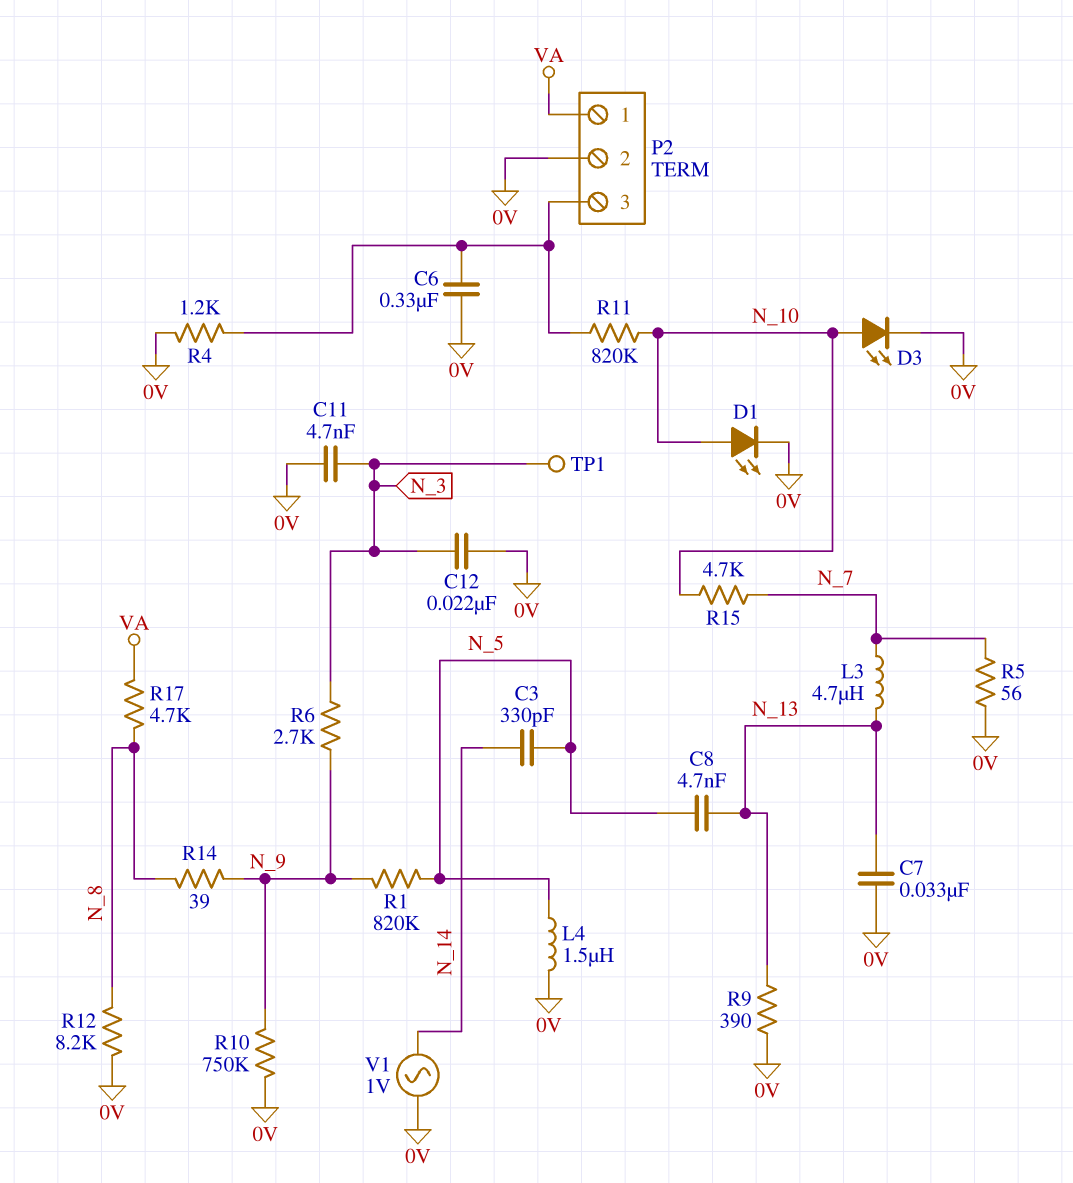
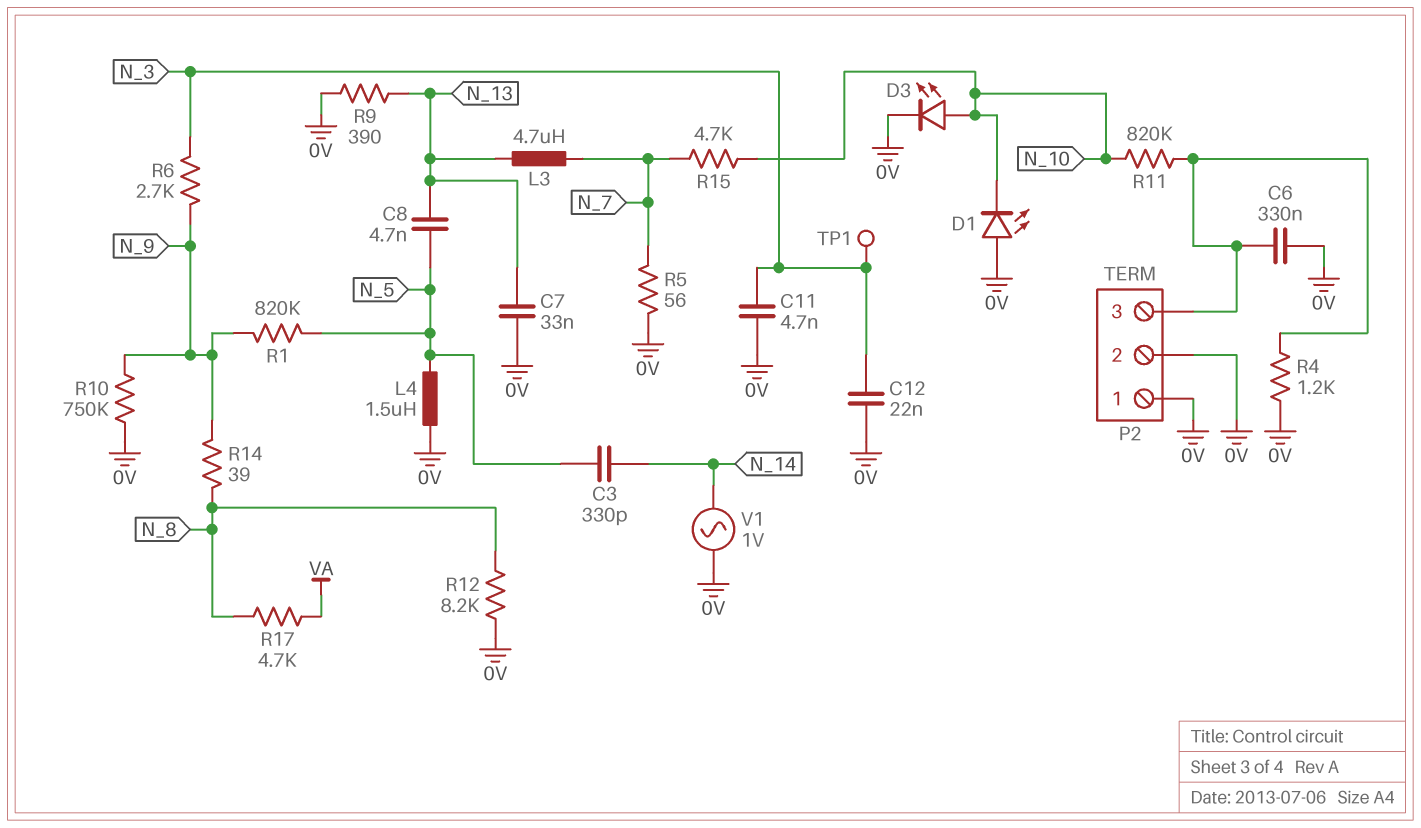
D1: LED (A N_10, K 0V) -> LED (A 0V, K N_10)
P2 pin 1: VA -> 0V

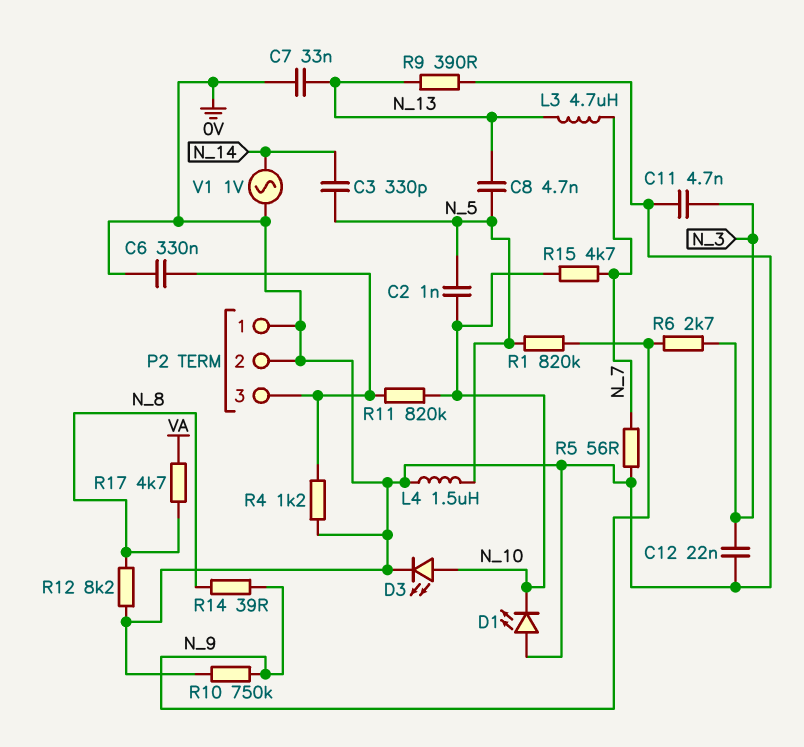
C2: none -> 1nF (N_5, N_10)
TP1: test point (N_3) -> none

